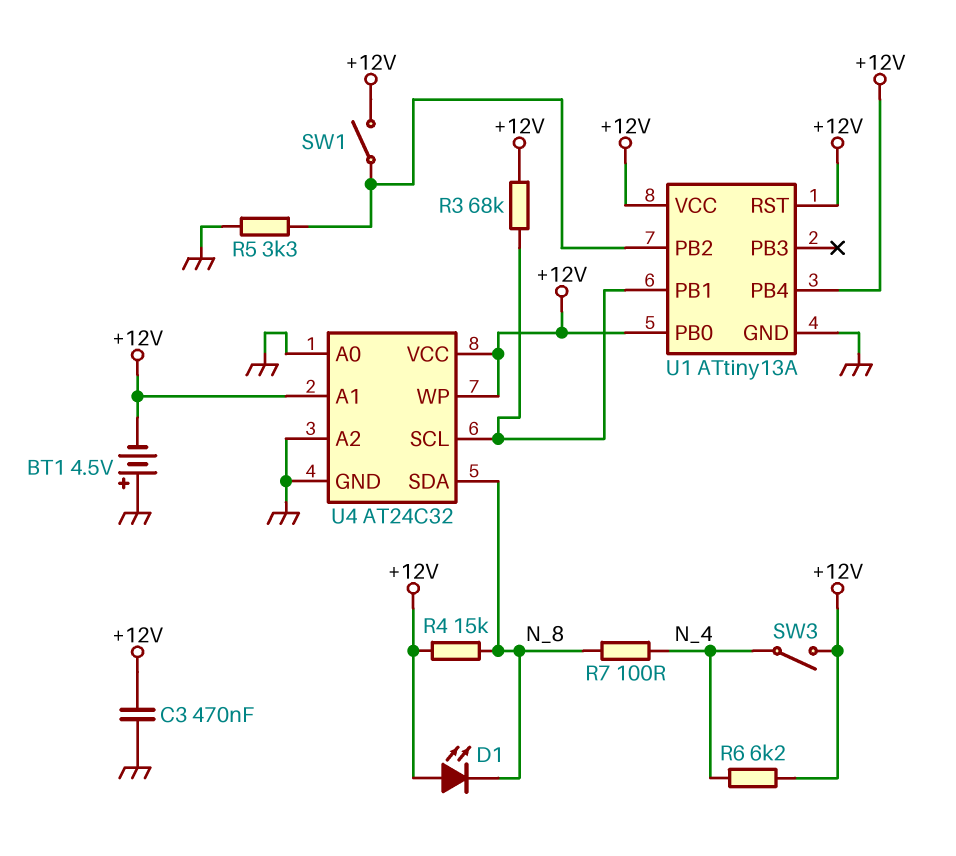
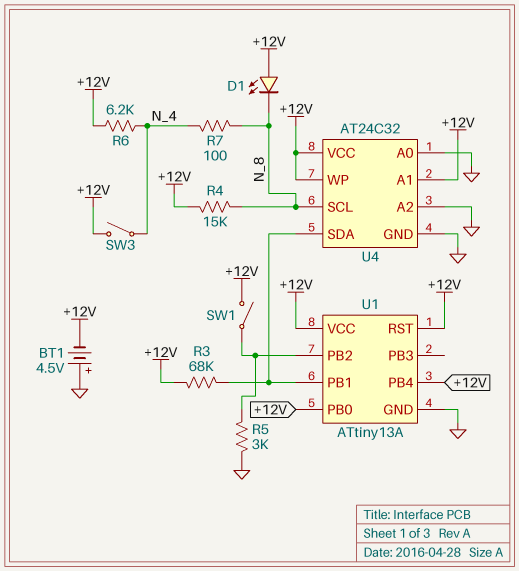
C3: 470nF (+12V, GND) -> none
R5: 3.3k (GND, U1/PB2) -> 3k (GND, U1/PB2)
U4 pin SCL: U1/PB1 -> N_8
U4 pin SDA: N_8 -> U1/PB1

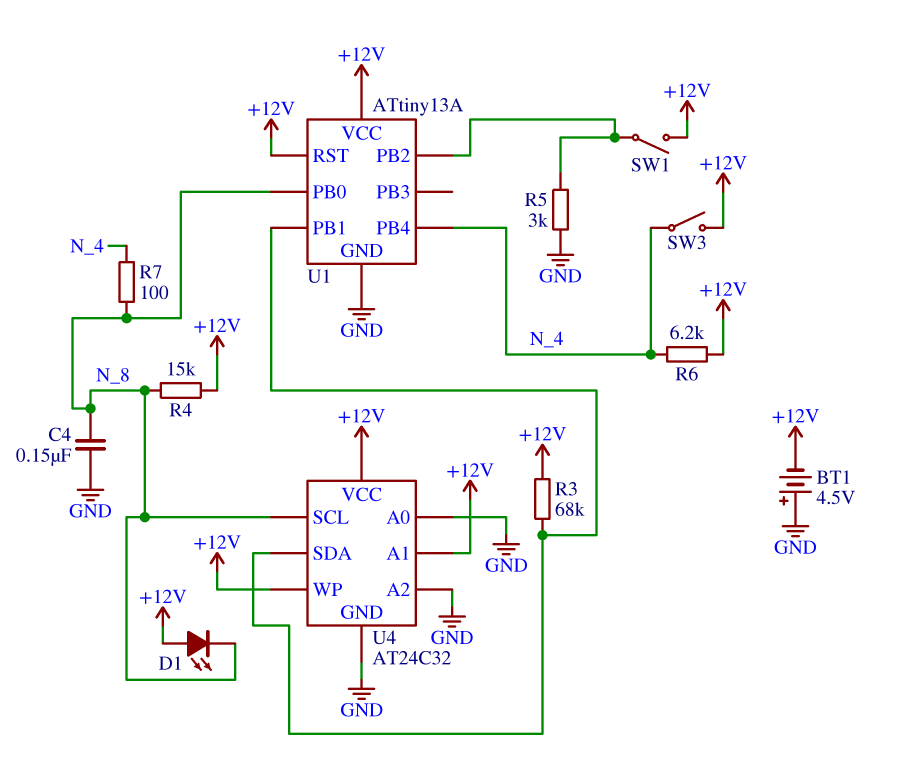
C4: none -> 150nF (GND, N_8)
U1 pin PB0: +12V -> N_8
U1 pin PB4: +12V -> N_4

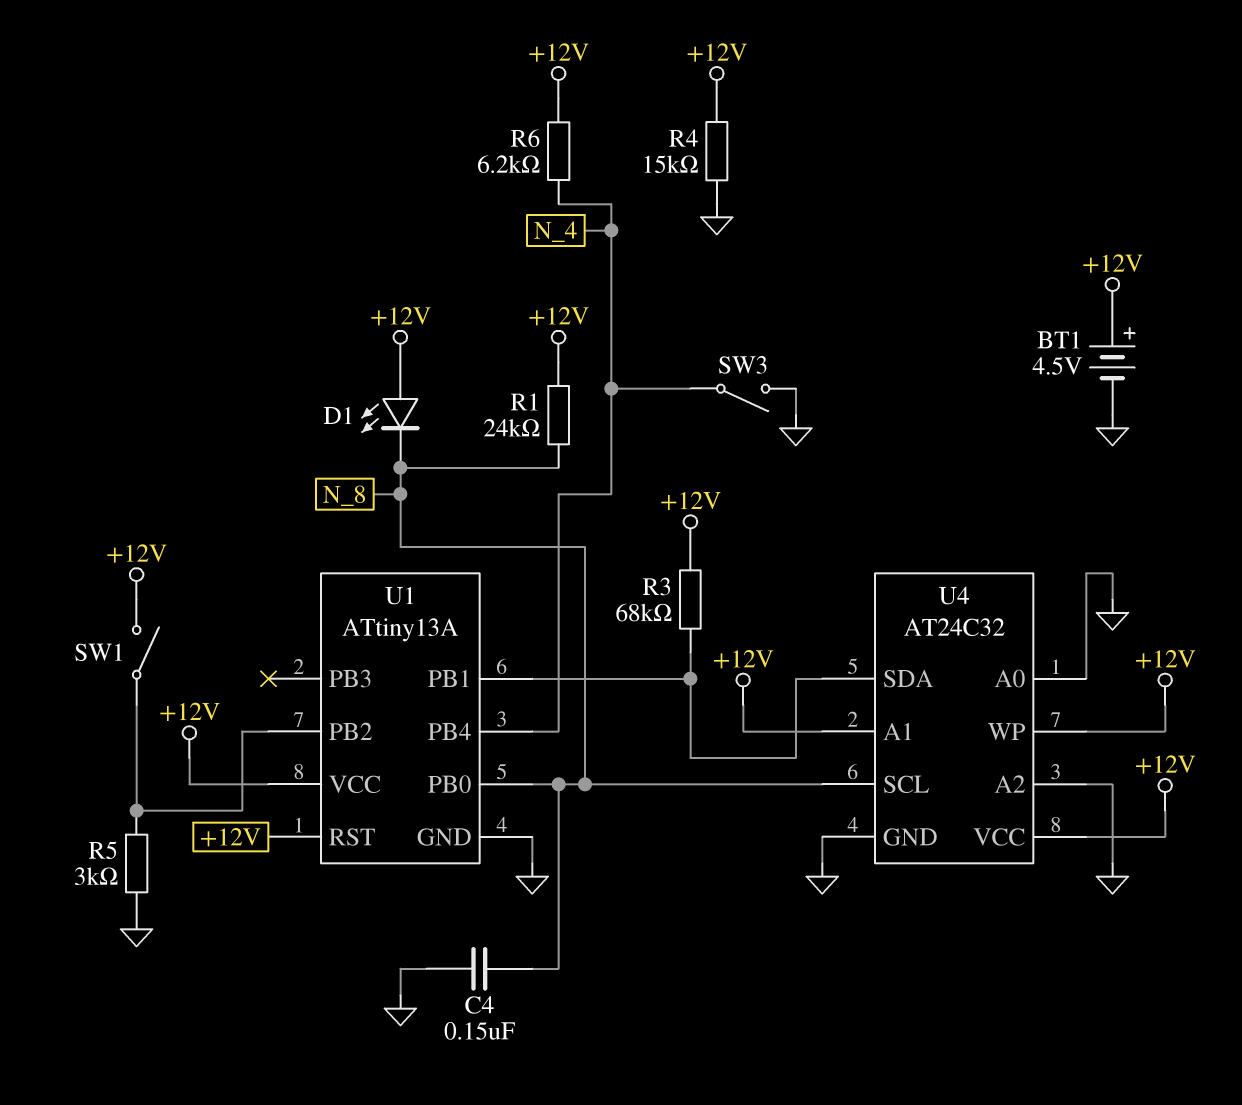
BT1: 4.5V (plus GND, minus +12V) -> 4.5V (plus +12V, minus GND)
R1: none -> 24k (+12V, N_8)
R4: 15k (+12V, N_8) -> 15k (+12V, GND)
R7: 100 (N_4, N_8) -> none
SW3: switch (+12V, N_4) -> switch (GND, N_4)

